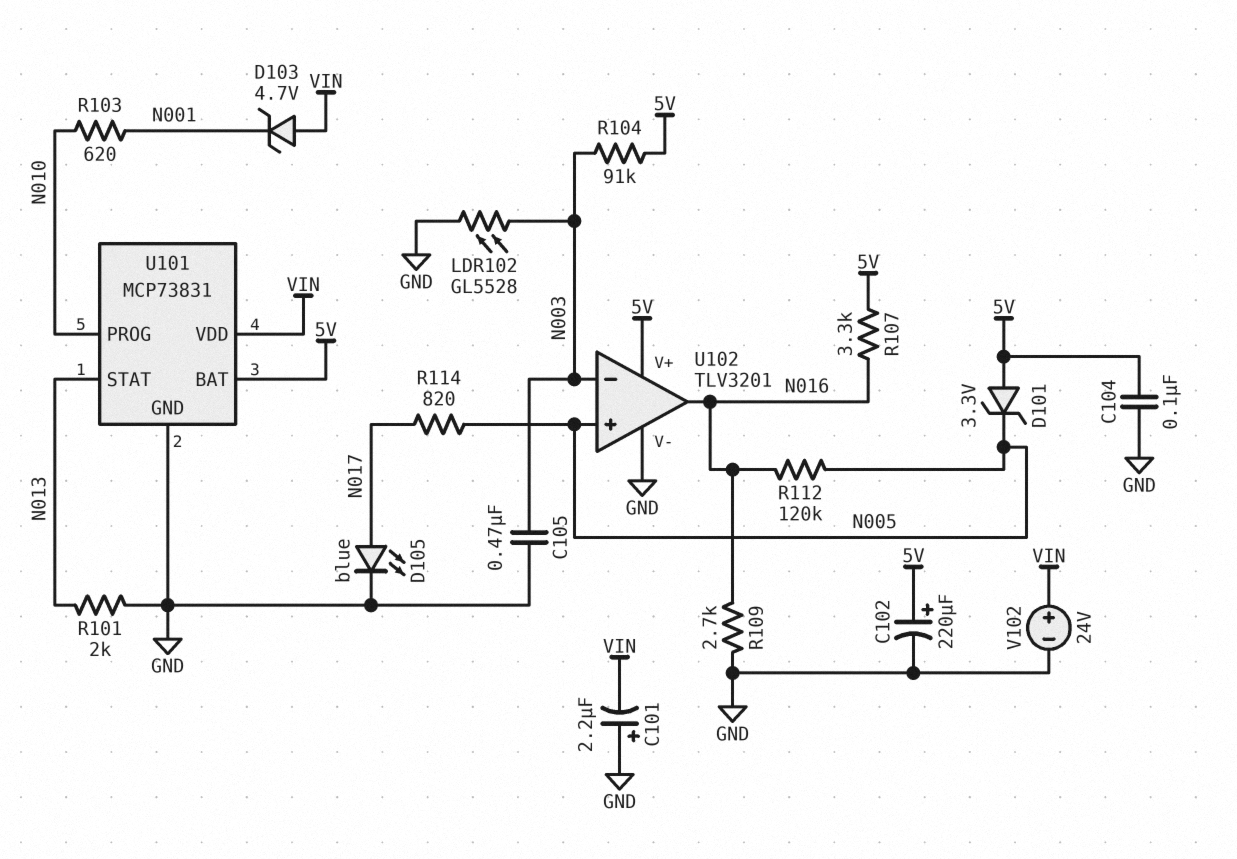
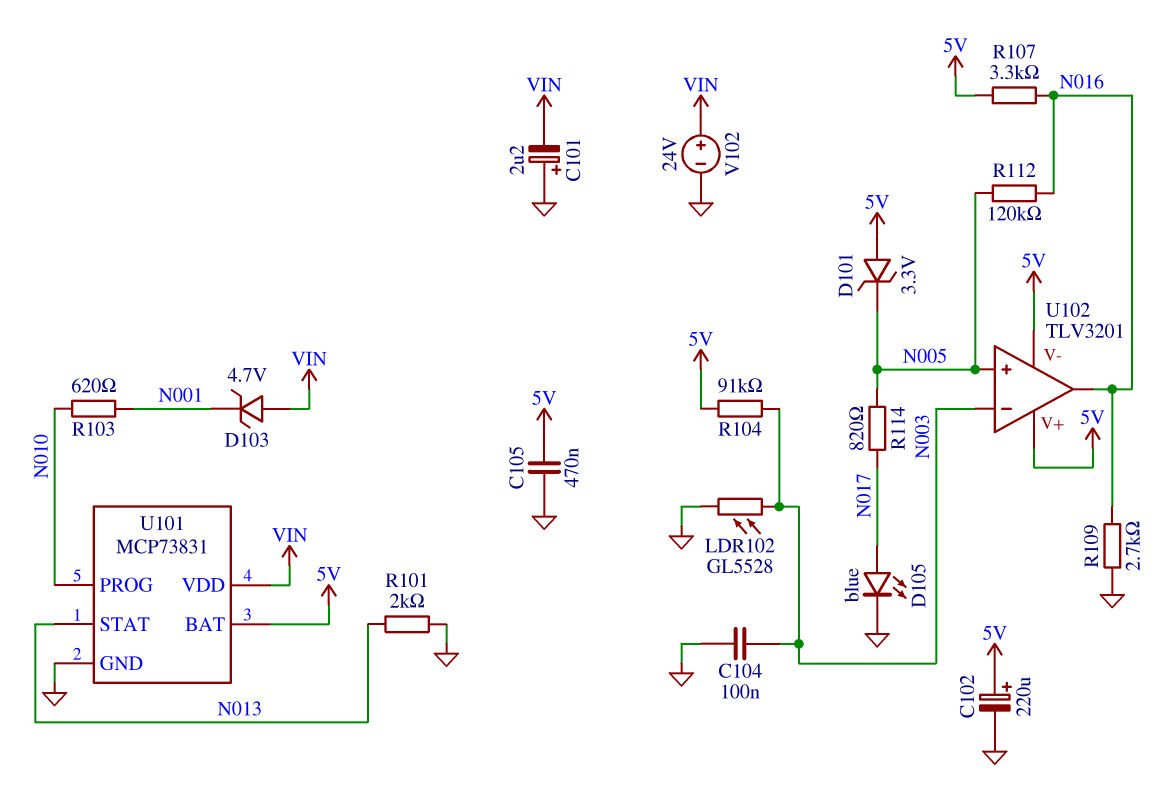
C104: 100nF (5V, GND) -> 100nF (GND, N003)
C105: 470nF (GND, N003) -> 470nF (5V, GND)
U102 pin V-: GND -> 5V

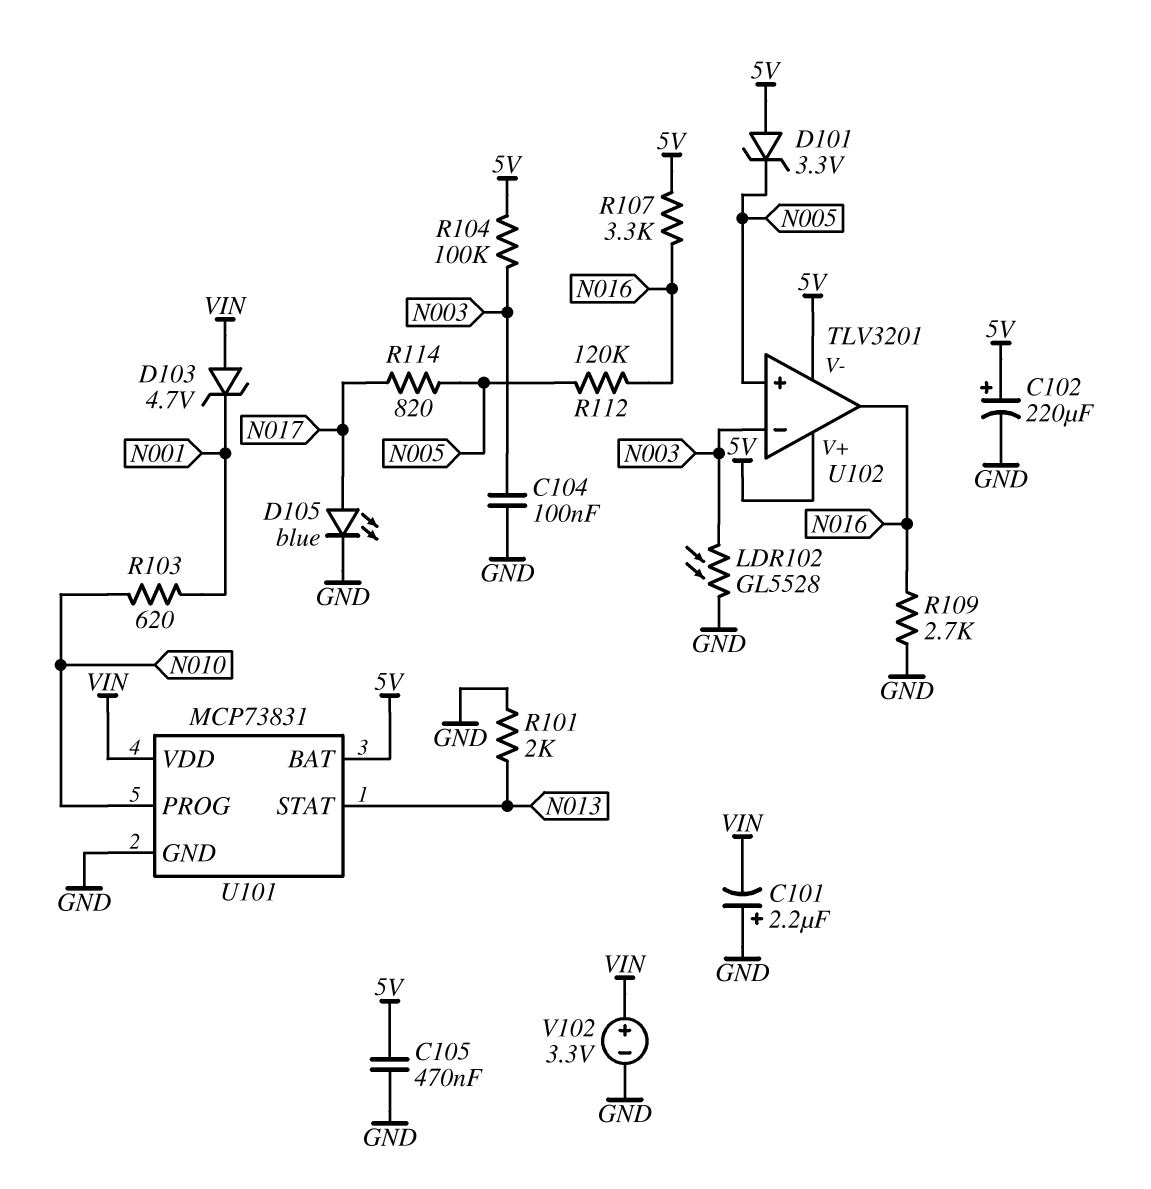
R104: 91k (5V, N003) -> 100k (5V, N003)
V102: 24V (plus VIN, minus GND) -> 3.3V (plus VIN, minus GND)

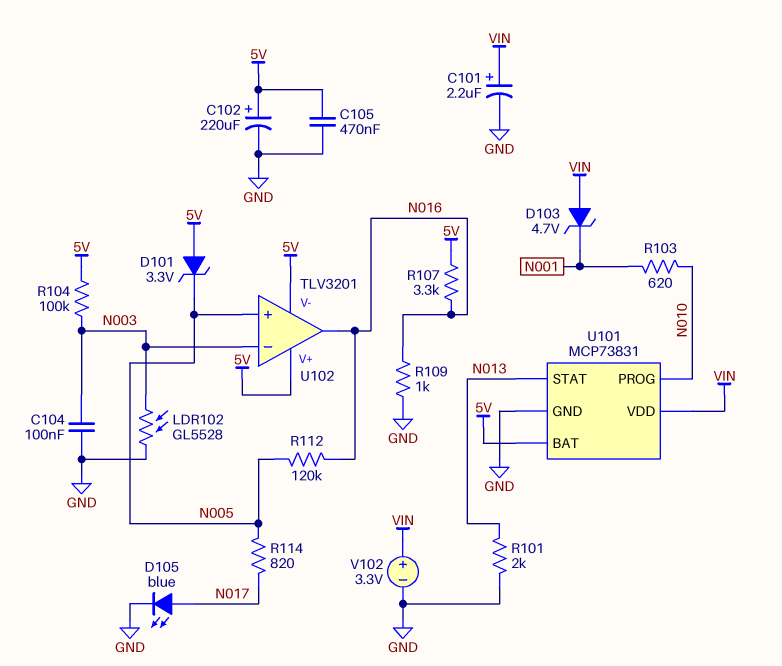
C101: 2.2uF (plus GND, minus VIN) -> 2.2uF (plus VIN, minus GND)
R109: 2.7k (GND, N016) -> 1k (GND, N016)

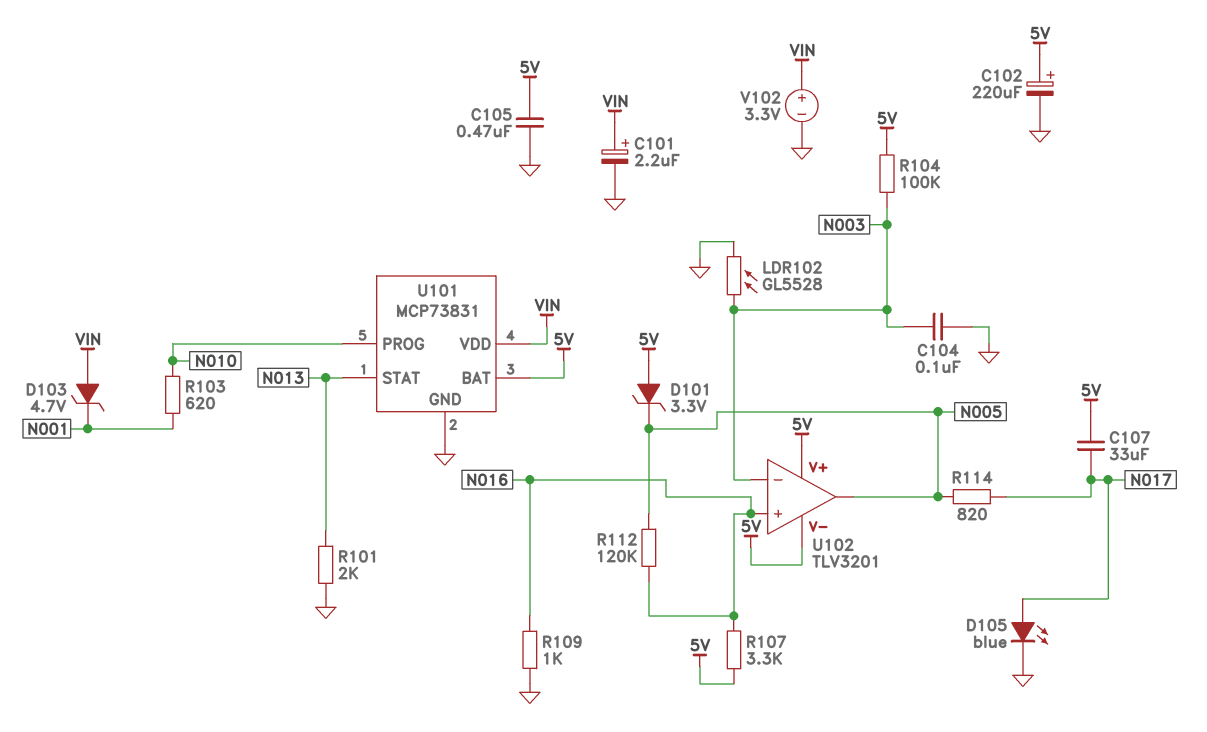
C107: none -> 33uF (5V, N017)
U102 pin in+: N005 -> N016
U102 pin out: N016 -> N005

